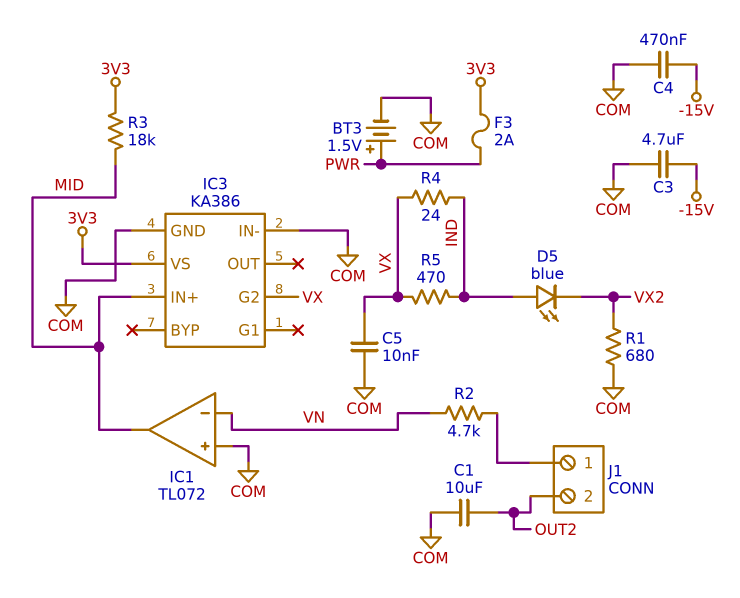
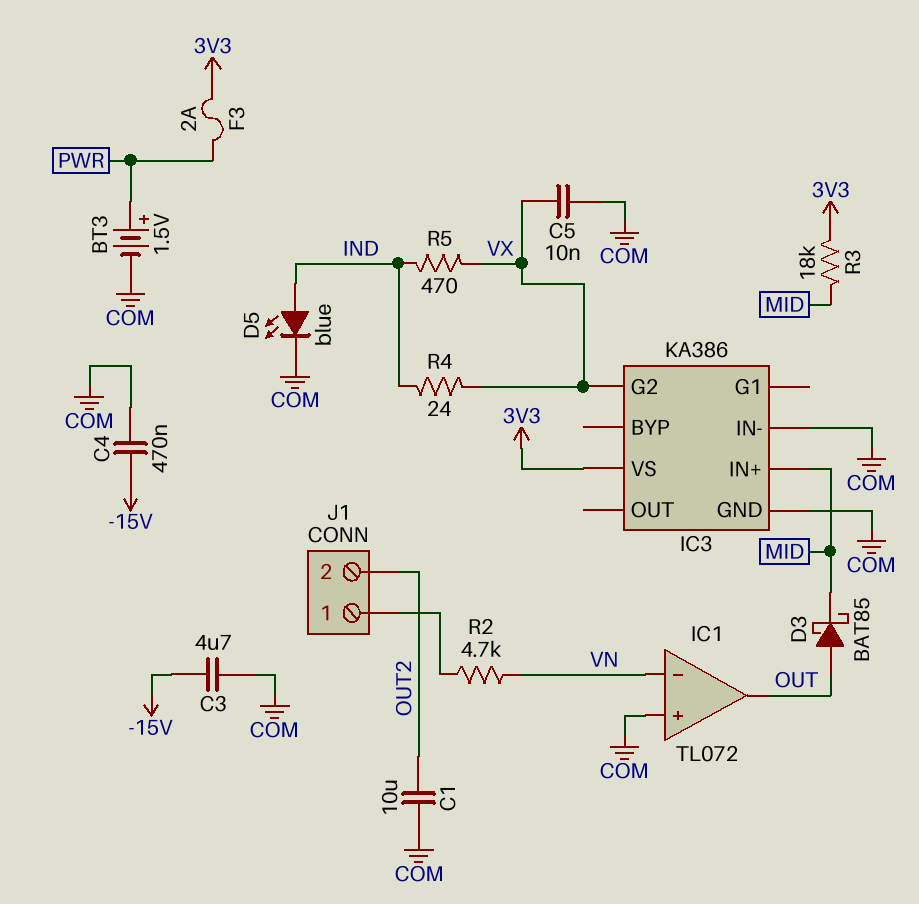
D3: none -> schottky BAT85 (A OUT, K MID)
D5: LED blue (A IND, K VX2) -> LED blue (A IND, K COM)
IC1 pin out: MID -> OUT
R1: 680 (COM, VX2) -> none

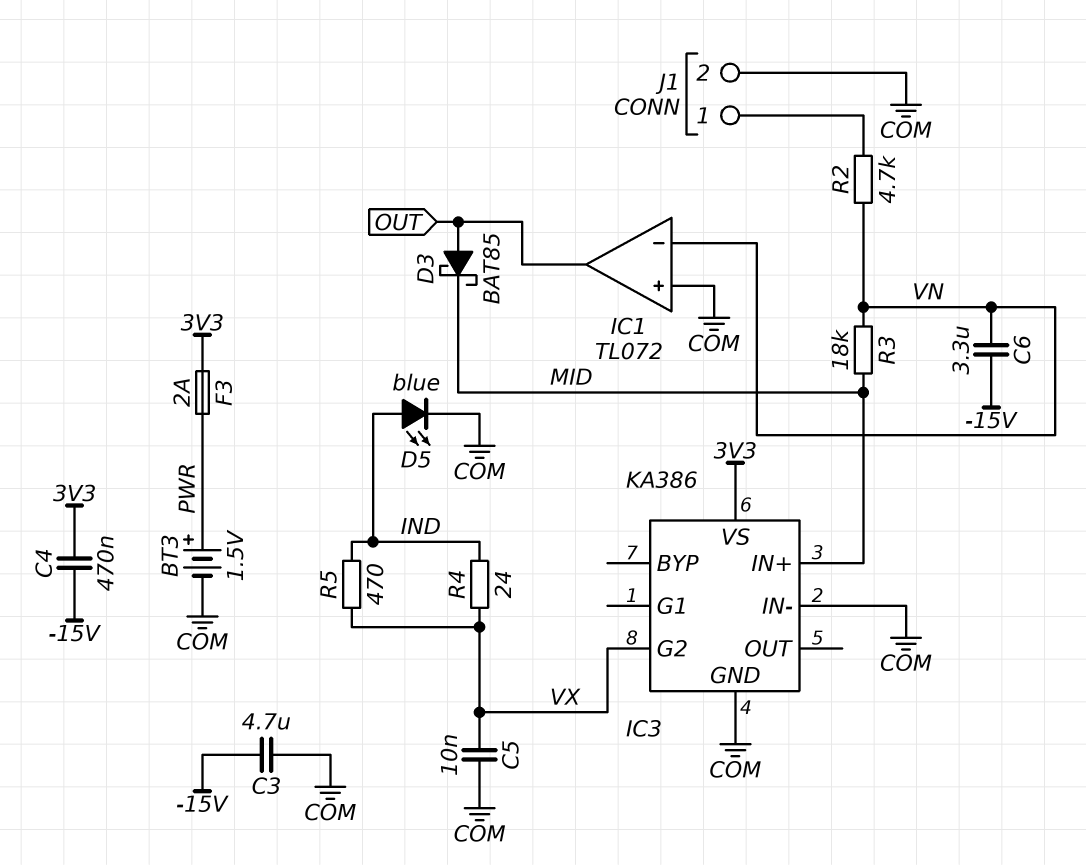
C1: 10uF (COM, OUT2) -> none
C4: 470nF (-15V, COM) -> 470nF (-15V, 3V3)
C6: none -> 3.3uF (-15V, VN)
J1 pin 2: OUT2 -> COM
R3: 18k (3V3, MID) -> 18k (MID, VN)

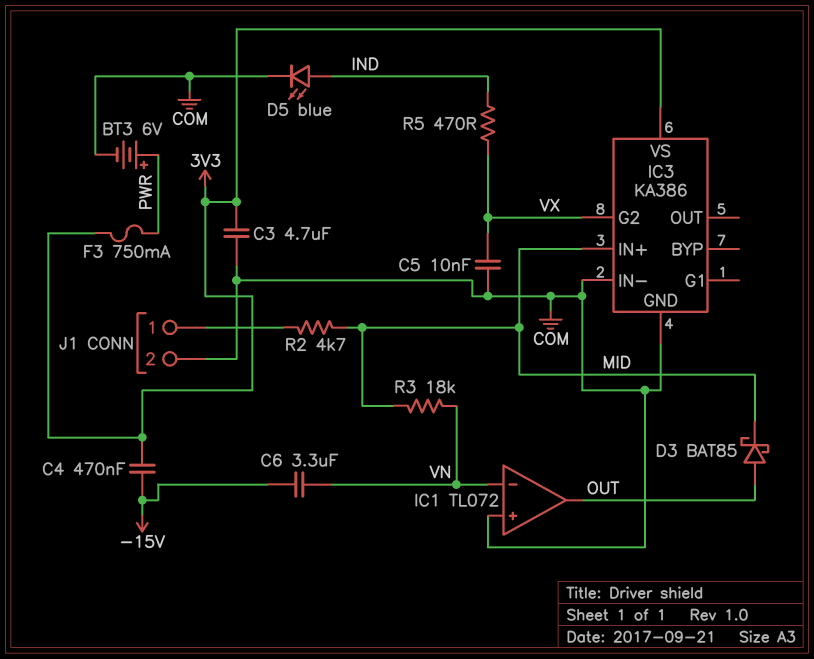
BT3: 1.5V (plus PWR, minus COM) -> 6V (plus PWR, minus COM)
C3: 4.7uF (-15V, COM) -> 4.7uF (3V3, COM)
F3: 2A (3V3, PWR) -> 750mA (3V3, PWR)
R2: 4.7k (J1/1, VN) -> 4.7k (J1/1, MID)
R4: 24 (IND, VX) -> none

